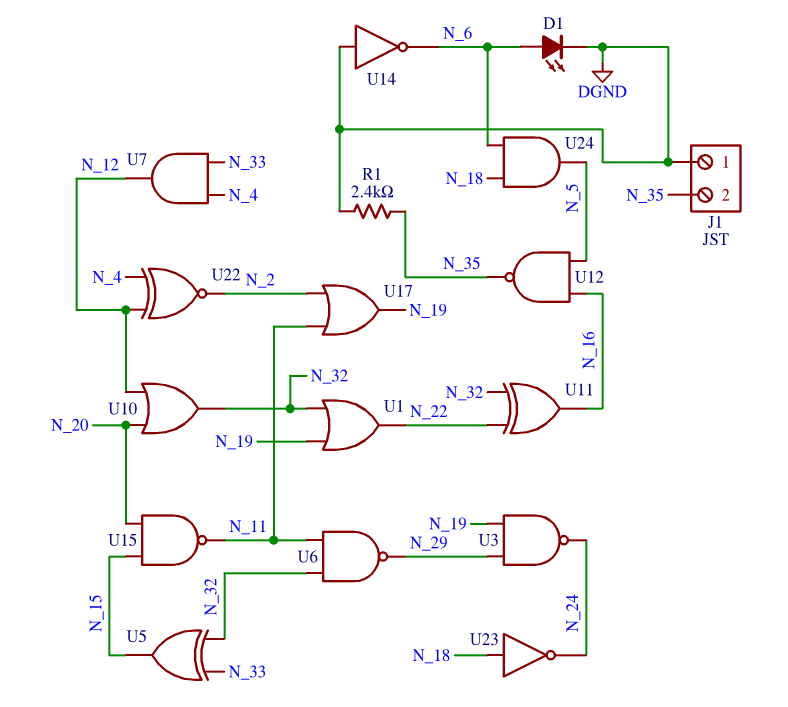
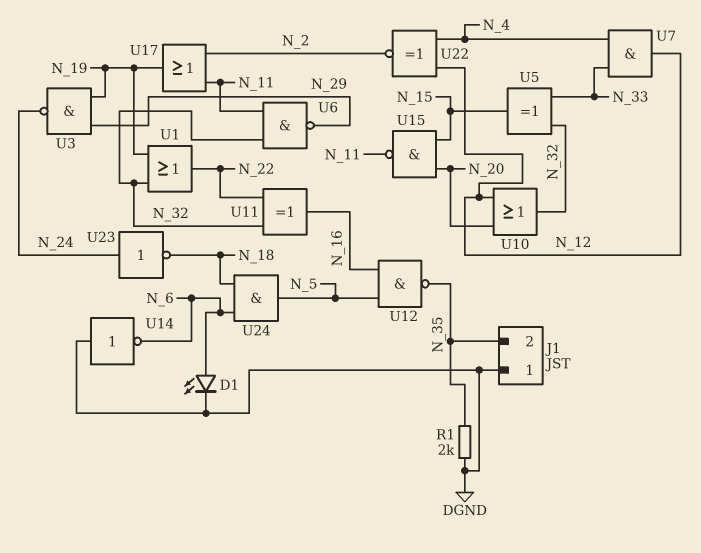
R1: 2.4k (DGND, N_35) -> 2k (DGND, N_35)
U23: NOT (in N_18, out N_24) -> NOT (in N_24, out N_18)

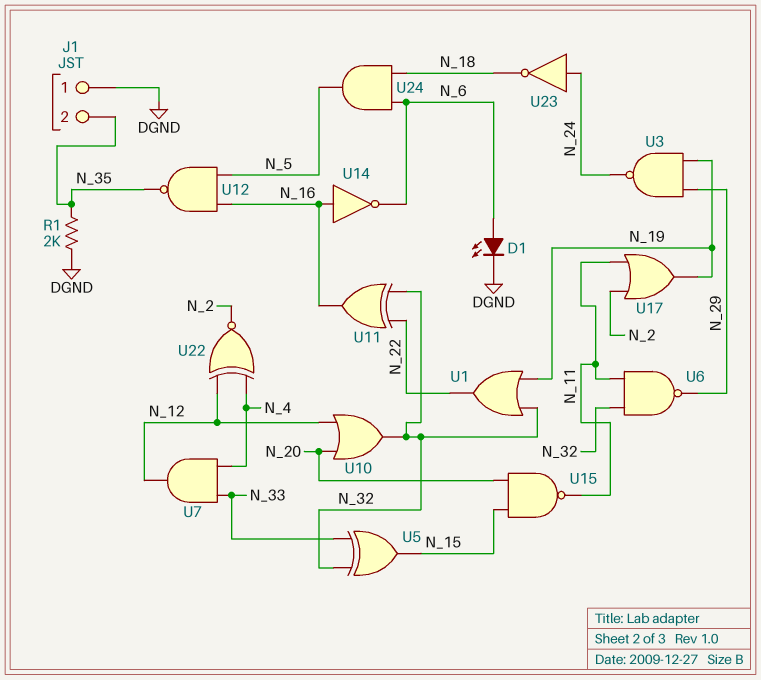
U14: NOT (in DGND, out N_6) -> NOT (in N_16, out N_6)

